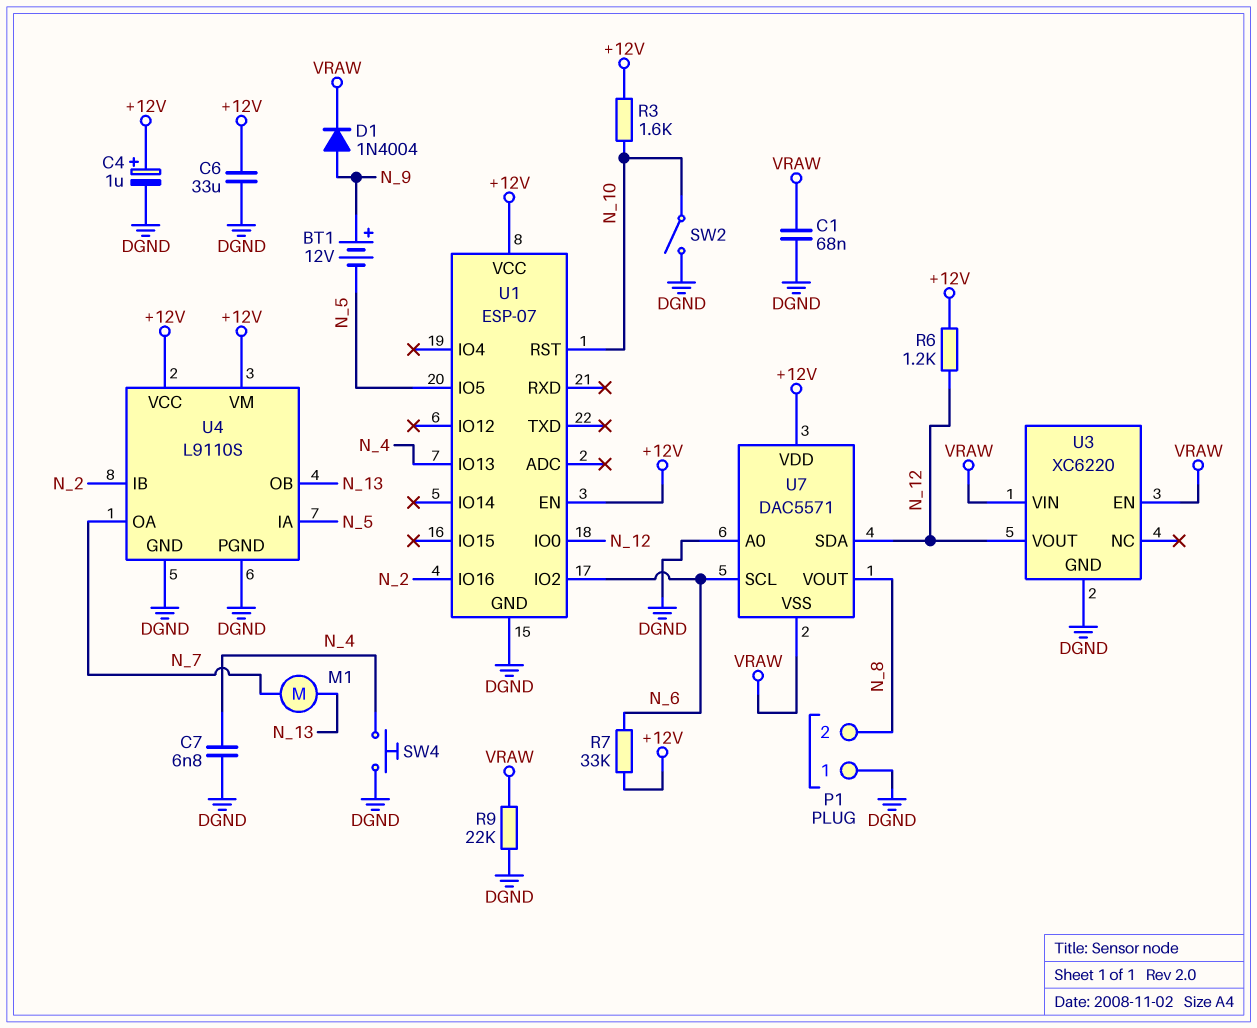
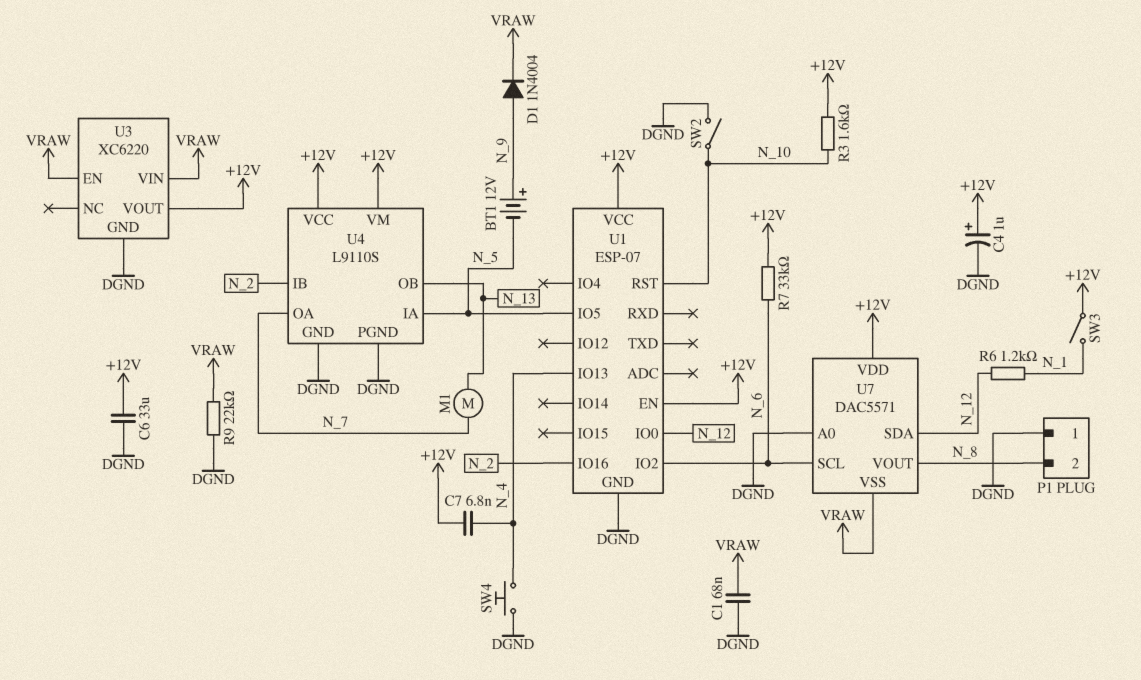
C7: 6.8nF (DGND, N_4) -> 6.8nF (+12V, N_4)
R6: 1.2k (+12V, N_12) -> 1.2k (N_1, N_12)
SW3: none -> switch (+12V, N_1)
U3 pin VOUT: N_12 -> +12V

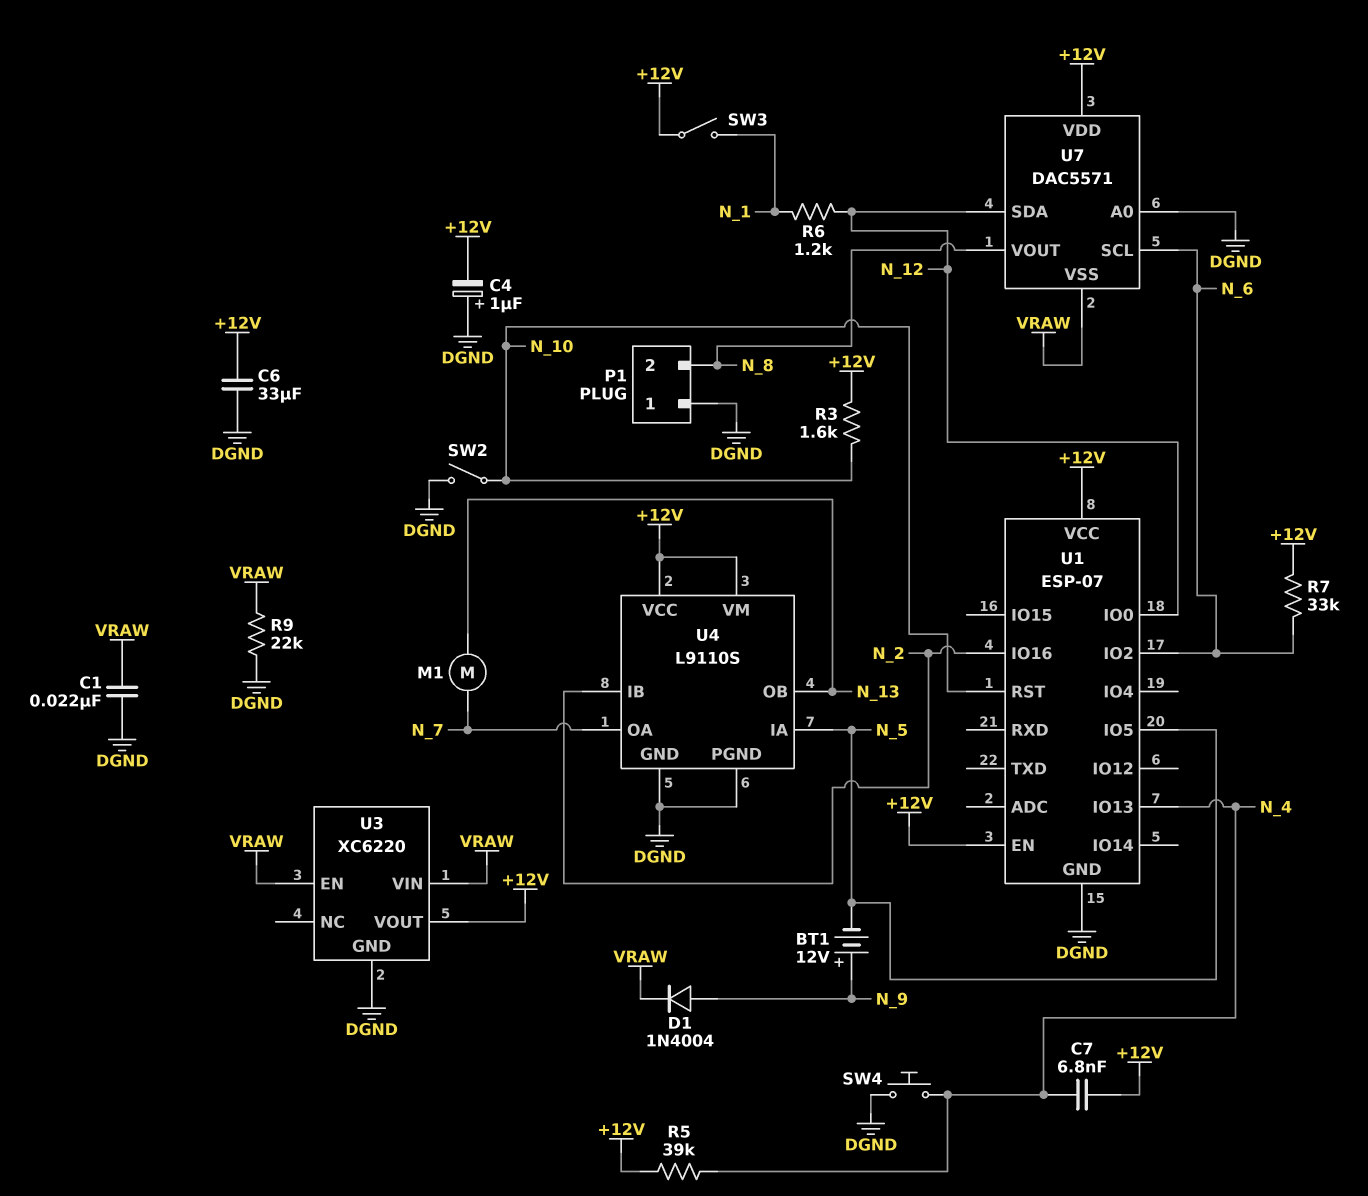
C1: 68nF (DGND, VRAW) -> 22nF (DGND, VRAW)
C4: 1uF (plus +12V, minus DGND) -> 1uF (plus DGND, minus +12V)
R5: none -> 39k (+12V, N_4)

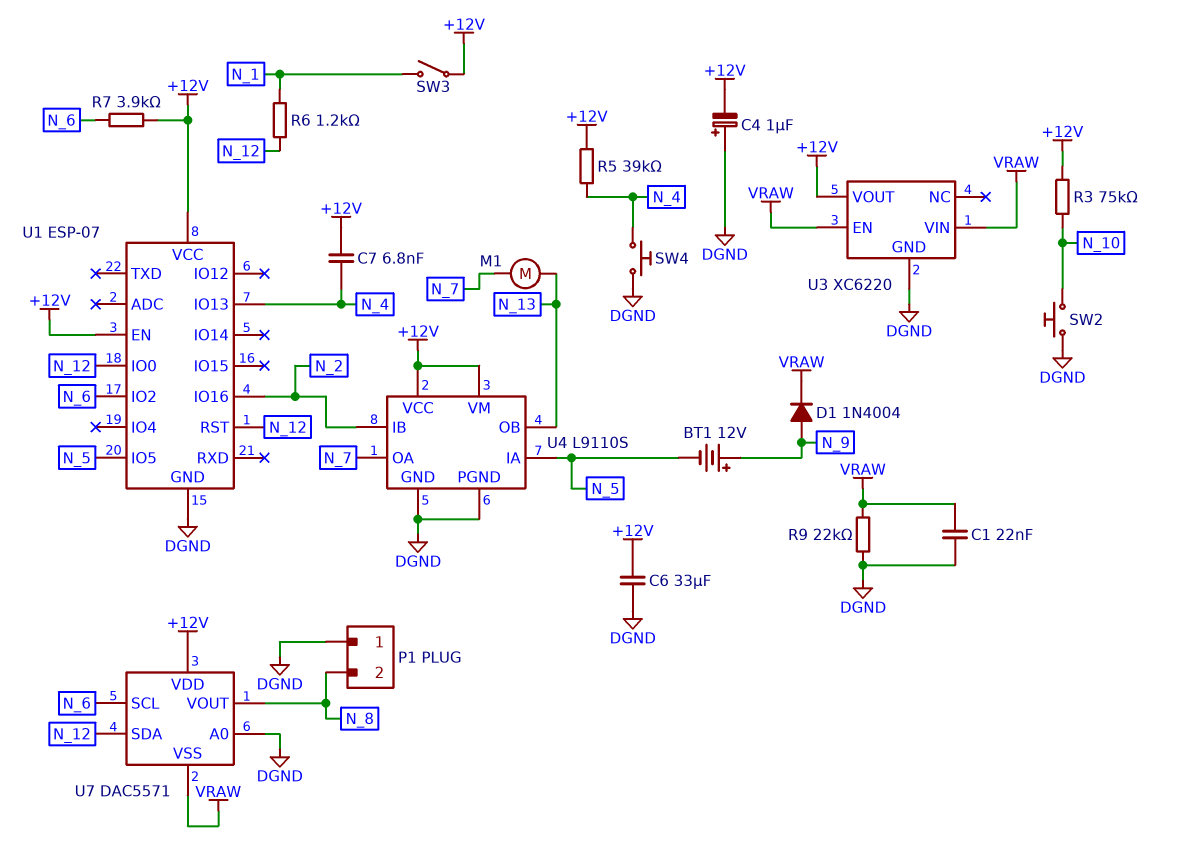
R3: 1.6k (+12V, N_10) -> 75k (+12V, N_10)
R7: 33k (+12V, N_6) -> 3.9k (+12V, N_6)
SW2: switch (DGND, N_10) -> button (DGND, N_10)
U1 pin RST: N_10 -> N_12

